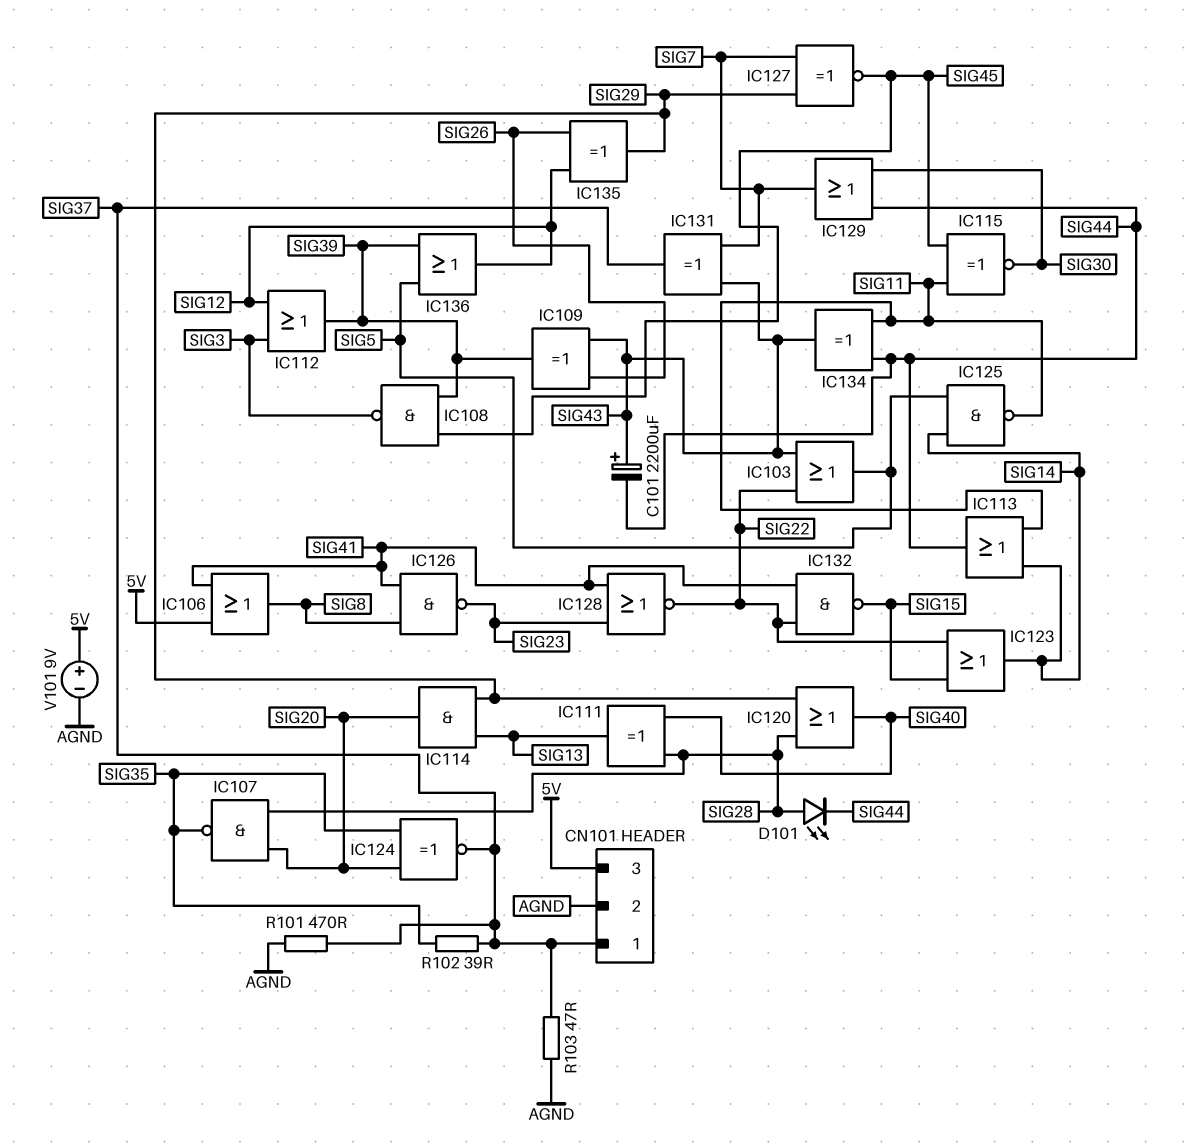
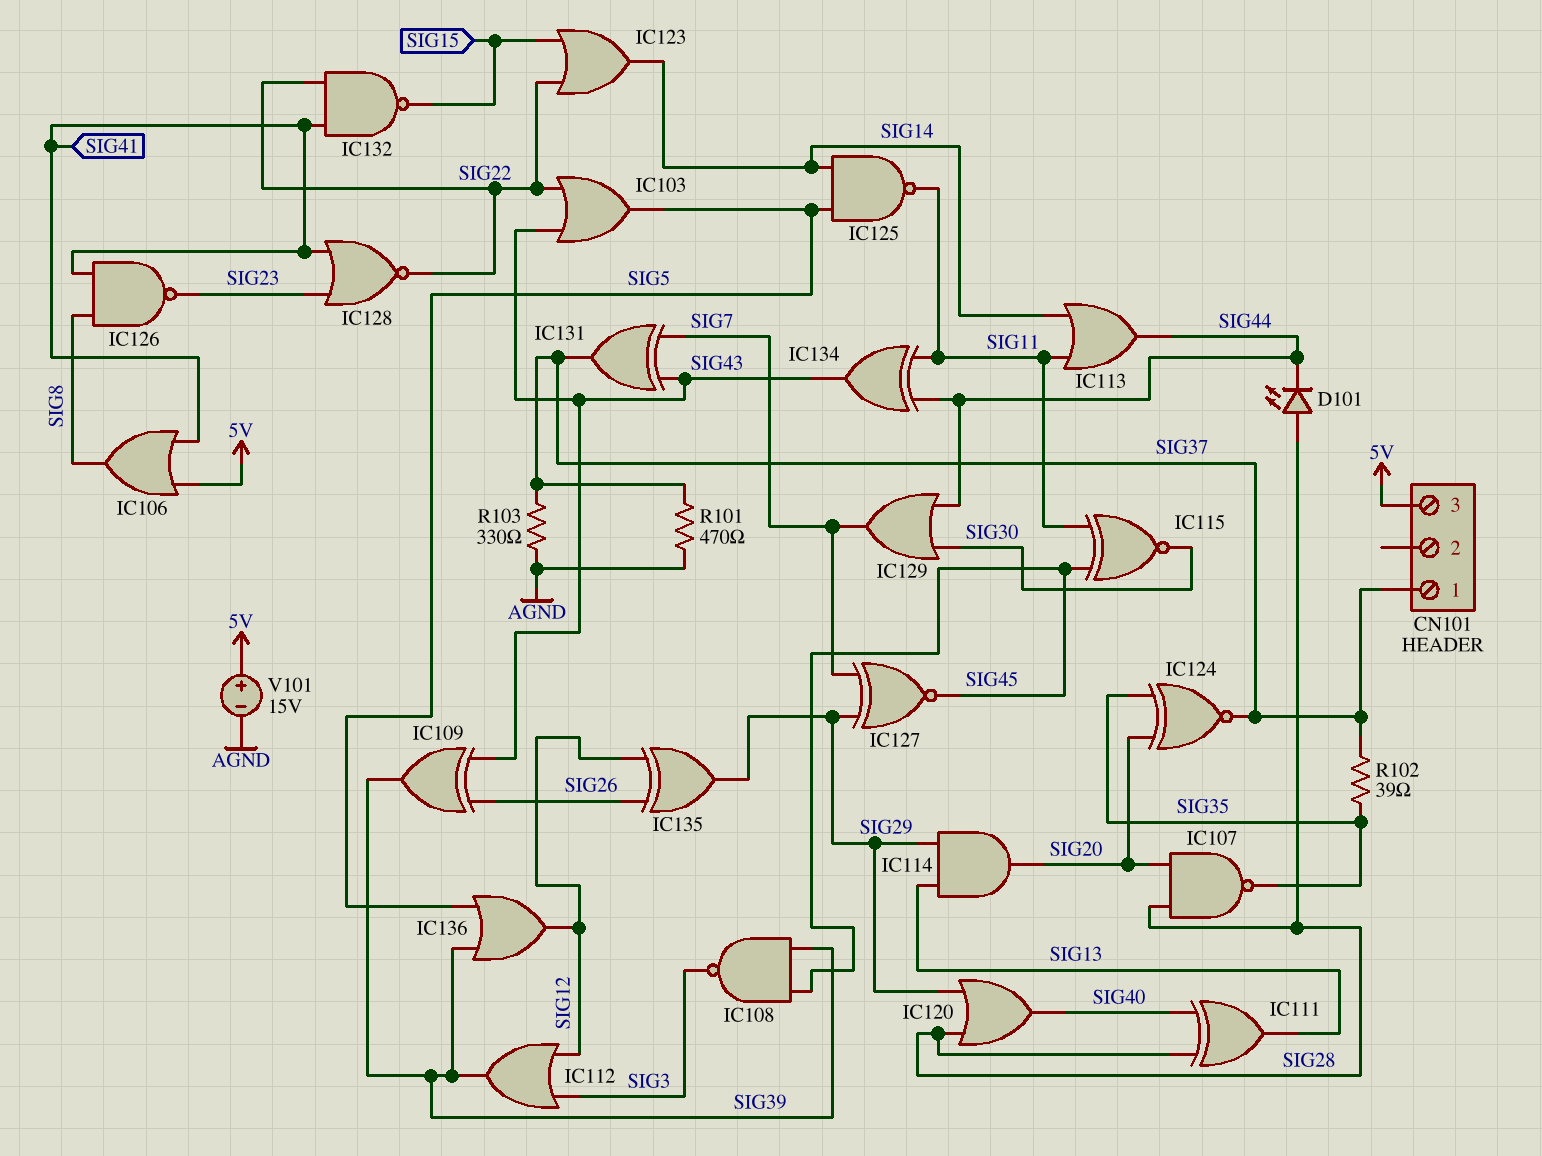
C101: 2200uF (plus SIG43, minus SIG44) -> none
CN101 pin 2: AGND -> none
R103: 47 (AGND, SIG37) -> 330 (AGND, SIG37)
V101: 9V (plus 5V, minus AGND) -> 15V (plus 5V, minus AGND)

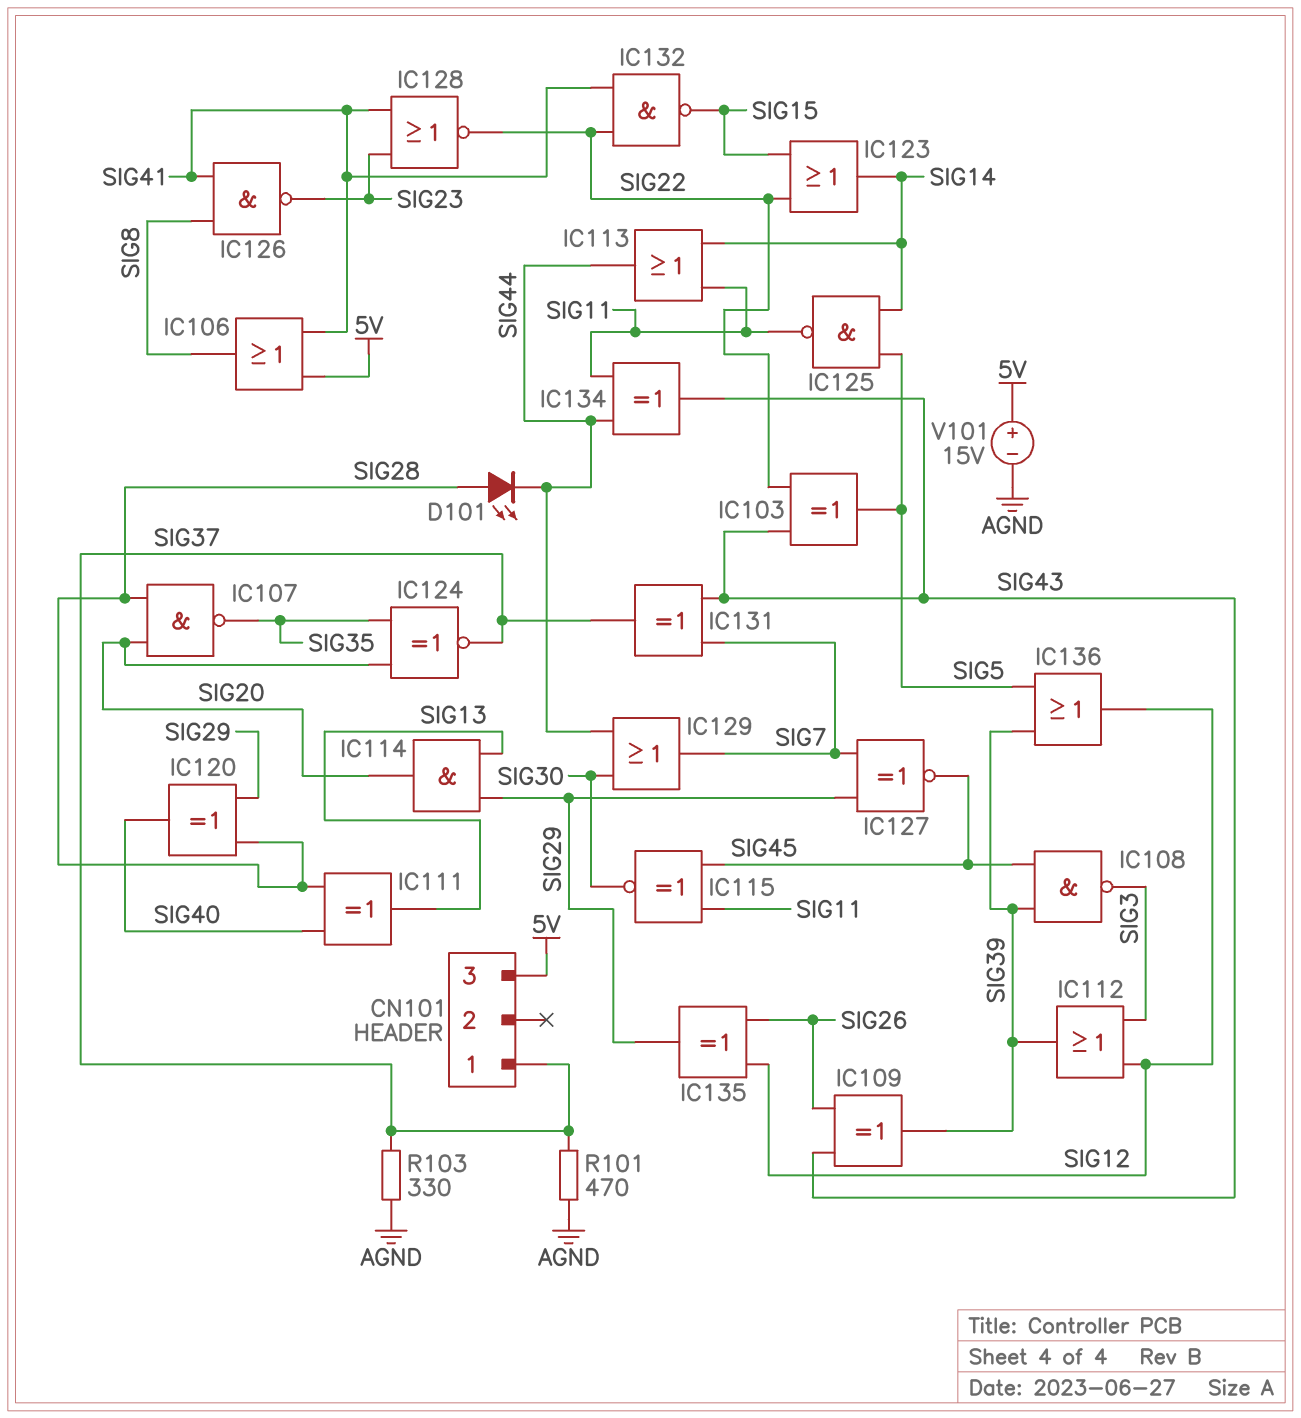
IC103: OR (in SIG22, in SIG43, out SIG5) -> XOR (in SIG22, in SIG43, out SIG5)
IC120: OR (in SIG28, in SIG29, out SIG40) -> XOR (in SIG28, in SIG29, out SIG40)
R102: 39 (SIG35, SIG37) -> none

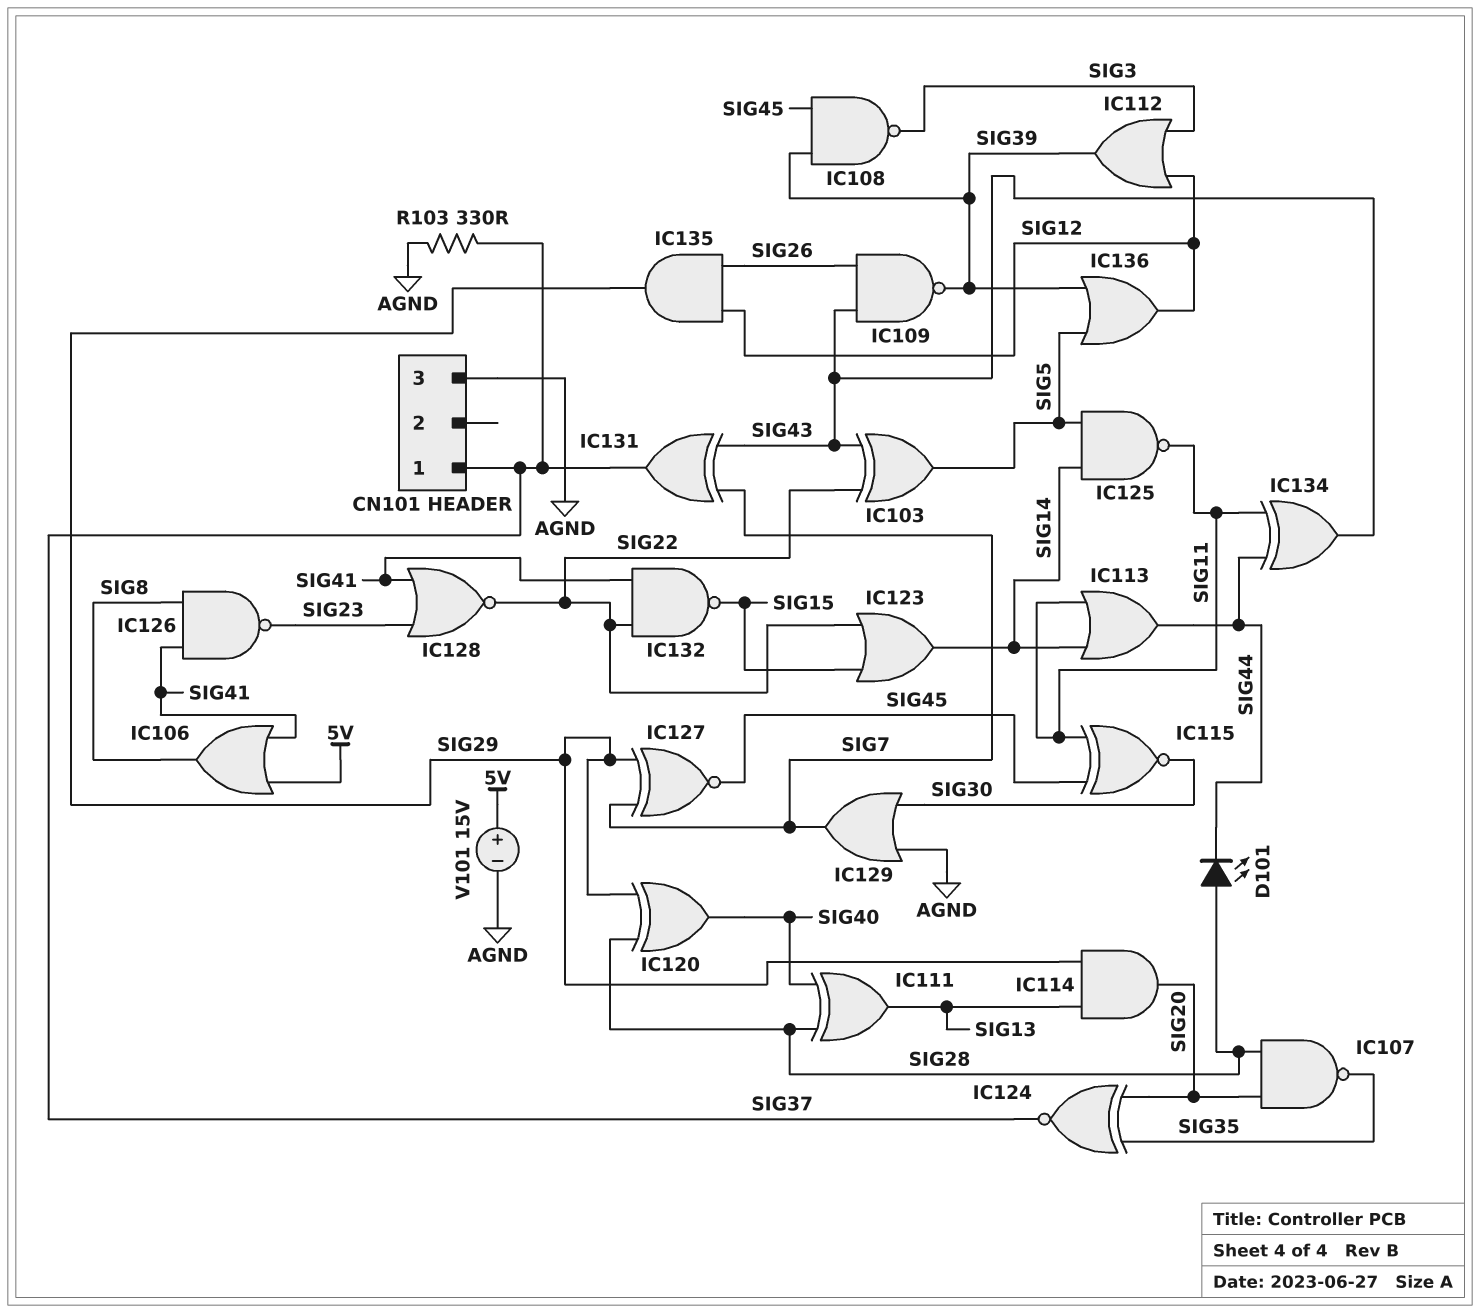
CN101 pin 3: 5V -> AGND
IC109: XOR (in SIG26, in SIG43, out SIG39) -> NAND (in SIG26, in SIG43, out SIG39)
IC129: OR (in SIG30, in SIG44, out SIG7) -> OR (in AGND, in SIG30, out SIG7)
IC135: XOR (in SIG12, in SIG26, out SIG29) -> AND (in SIG12, in SIG26, out SIG29)
R101: 470 (AGND, SIG37) -> none

